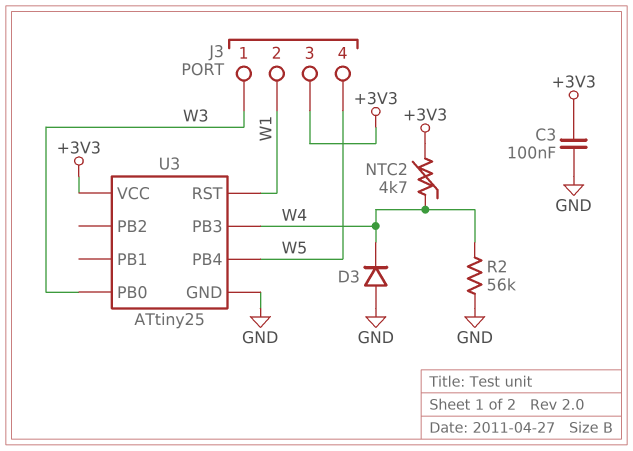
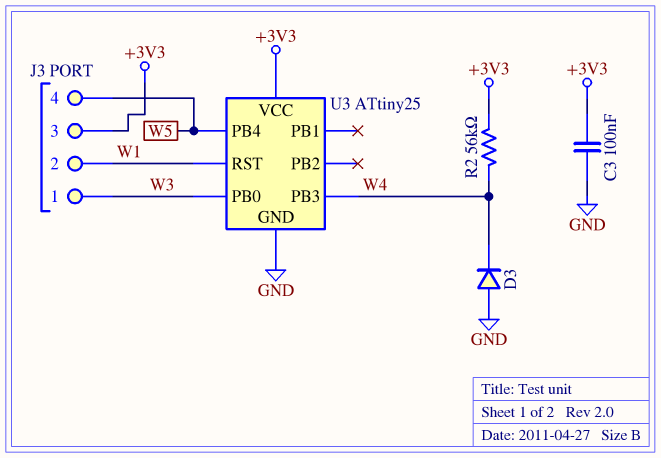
NTC2: 4.7k (+3V3, W4) -> none
R2: 56k (GND, W4) -> 56k (+3V3, W4)

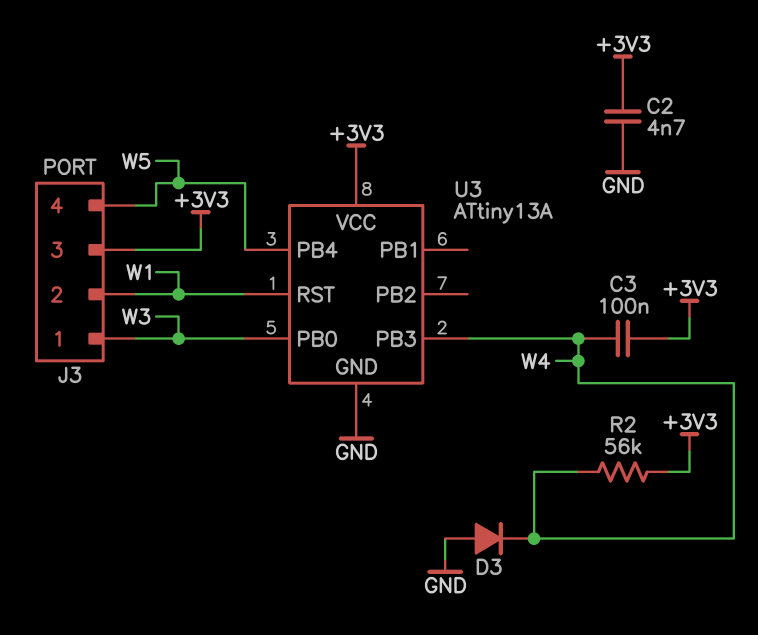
C2: none -> 4.7nF (+3V3, GND)
C3: 100nF (+3V3, GND) -> 100nF (+3V3, W4)
U3: ATtiny25 -> ATtiny13A

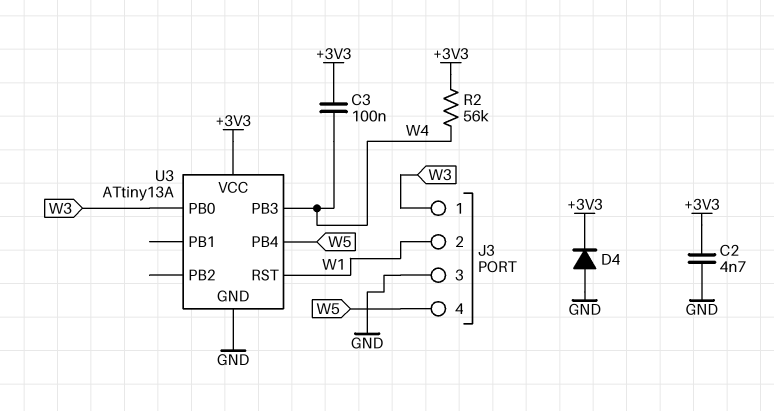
D3: diode (A GND, K W4) -> none
D4: none -> diode (A GND, K +3V3)
J3 pin 3: +3V3 -> GND

